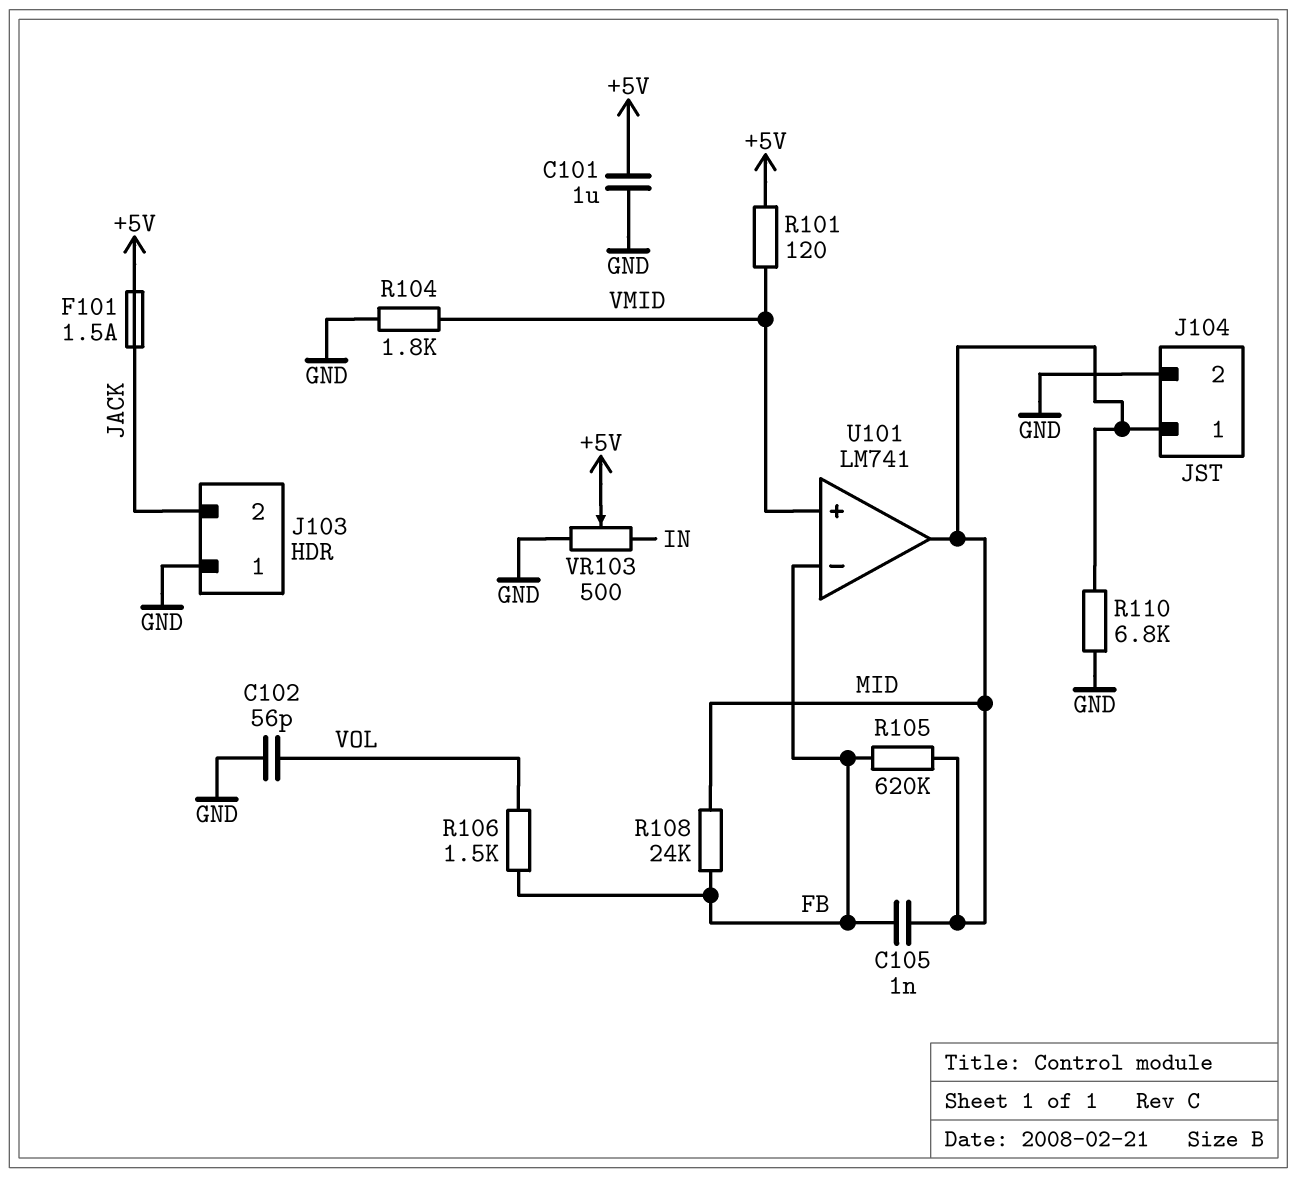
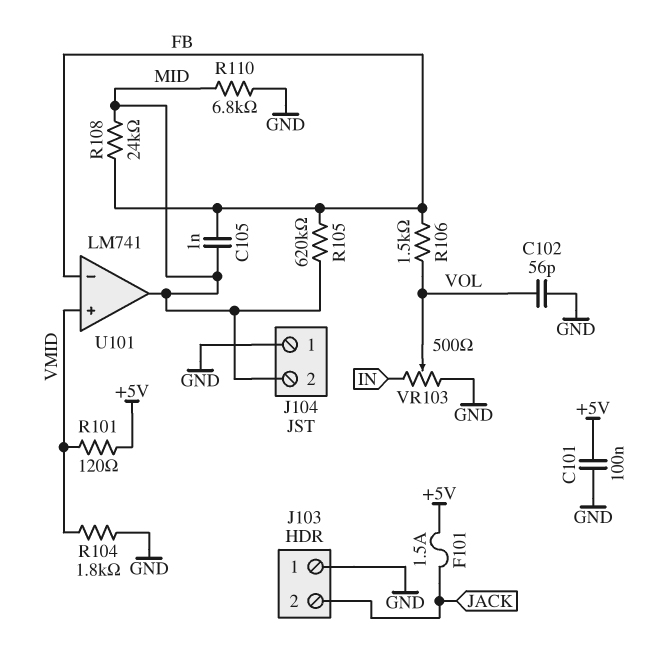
C101: 1uF (+5V, GND) -> 100nF (+5V, GND)
J104 pin 1: MID -> GND
J104 pin 2: GND -> MID
VR103: 500 (GND, IN, wiper +5V) -> 500 (GND, IN, wiper VOL)

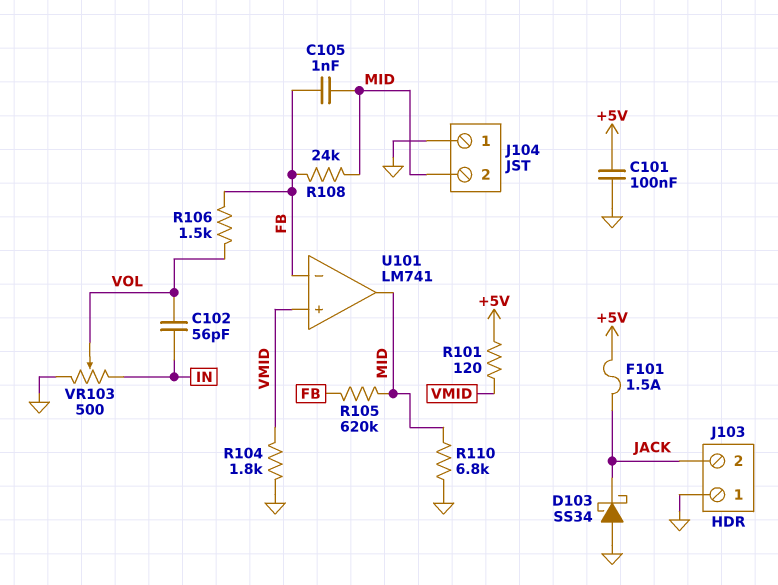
C102: 56pF (GND, VOL) -> 56pF (IN, VOL)
D103: none -> schottky SS34 (A GND, K JACK)

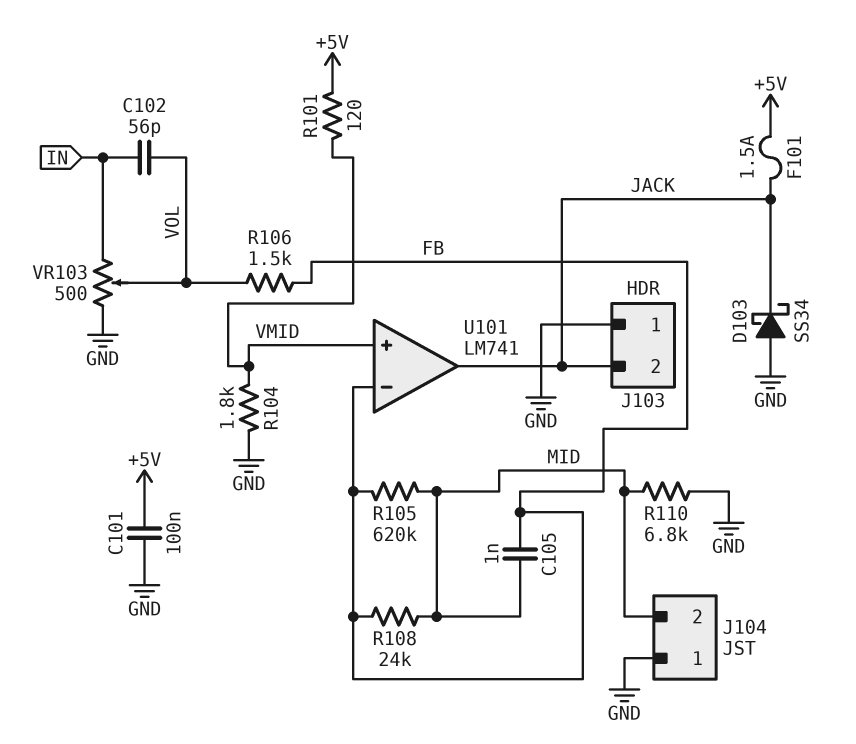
U101 pin out: MID -> JACK

